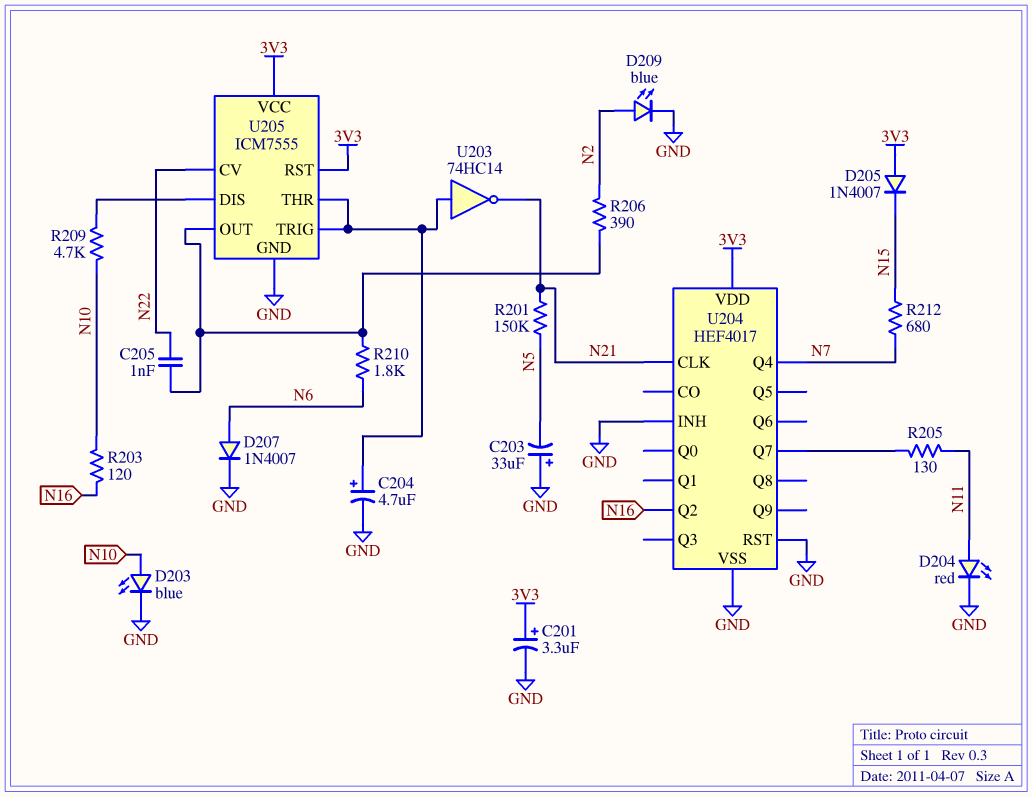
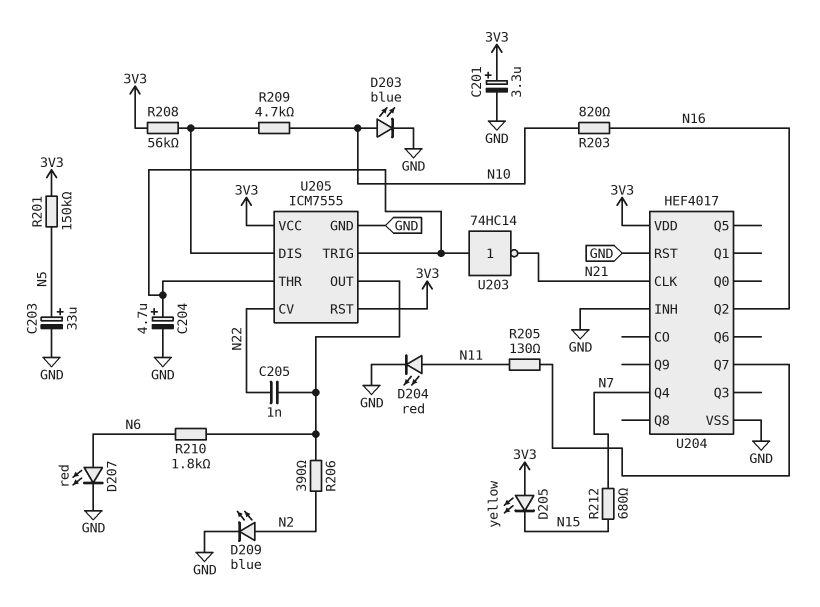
C203: 33uF (plus GND, minus N5) -> 33uF (plus N5, minus GND)
D205: diode 1N4007 (A 3V3, K N15) -> LED yellow (A 3V3, K N15)
D207: diode 1N4007 (A N6, K GND) -> LED red (A N6, K GND)
R201: 150k (N5, N21) -> 150k (3V3, N5)
R203: 120 (N10, N16) -> 820 (N10, N16)
R208: none -> 56k (3V3, U205/DIS)

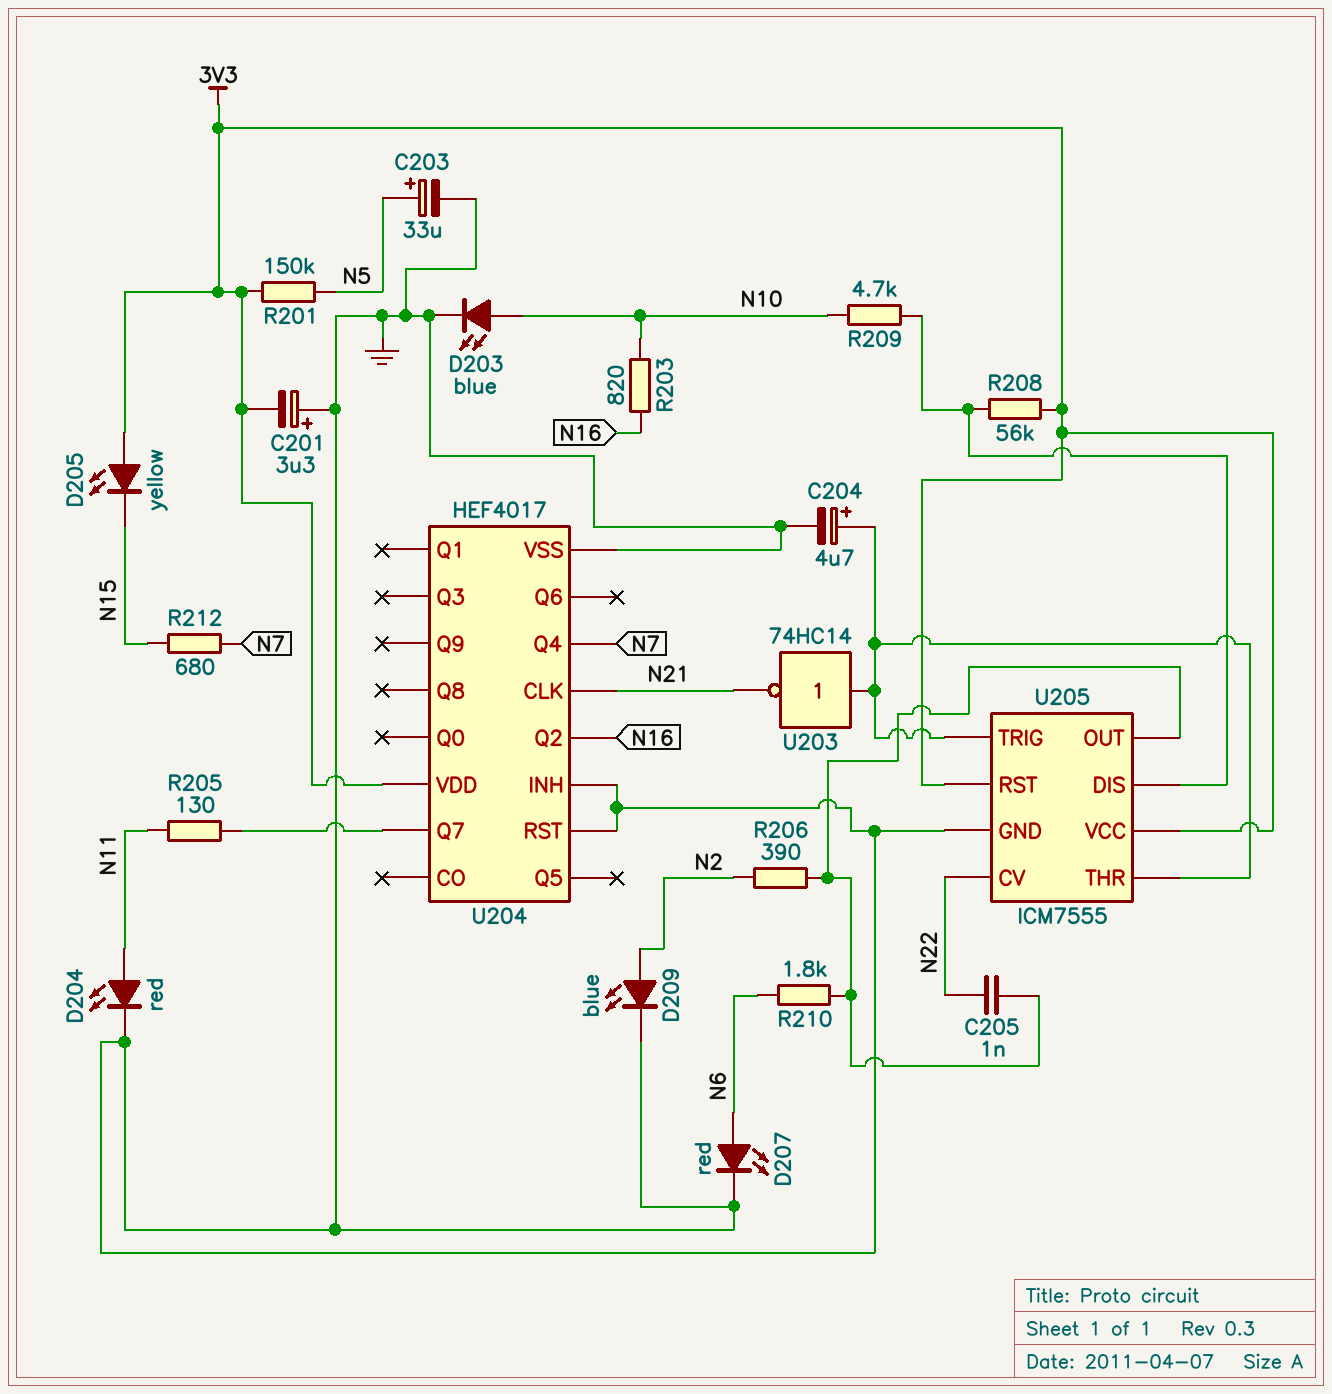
C201: 3.3uF (plus 3V3, minus GND) -> 3.3uF (plus GND, minus 3V3)

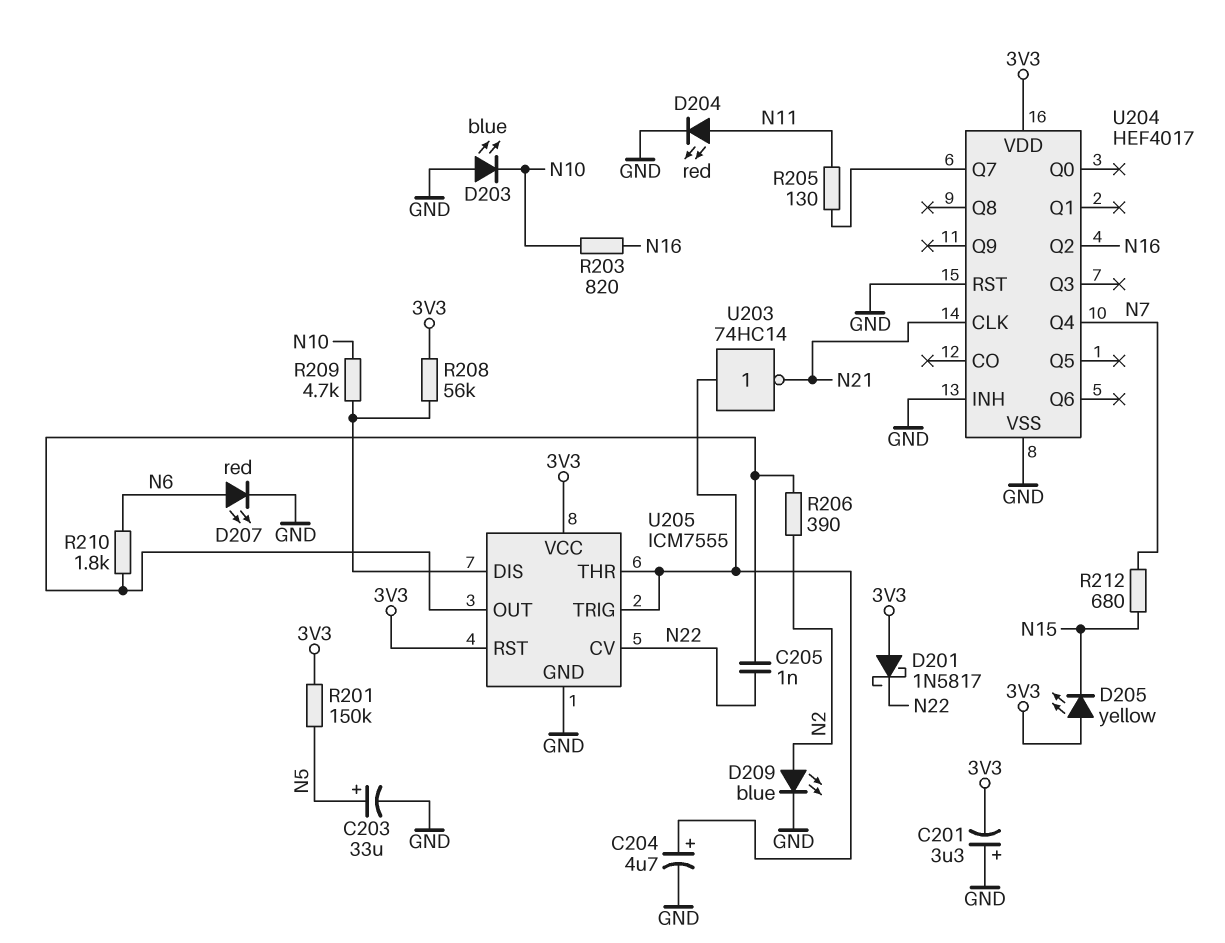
D201: none -> schottky 1N5817 (A 3V3, K N22)
D203: LED blue (A N10, K GND) -> LED blue (A GND, K N10)

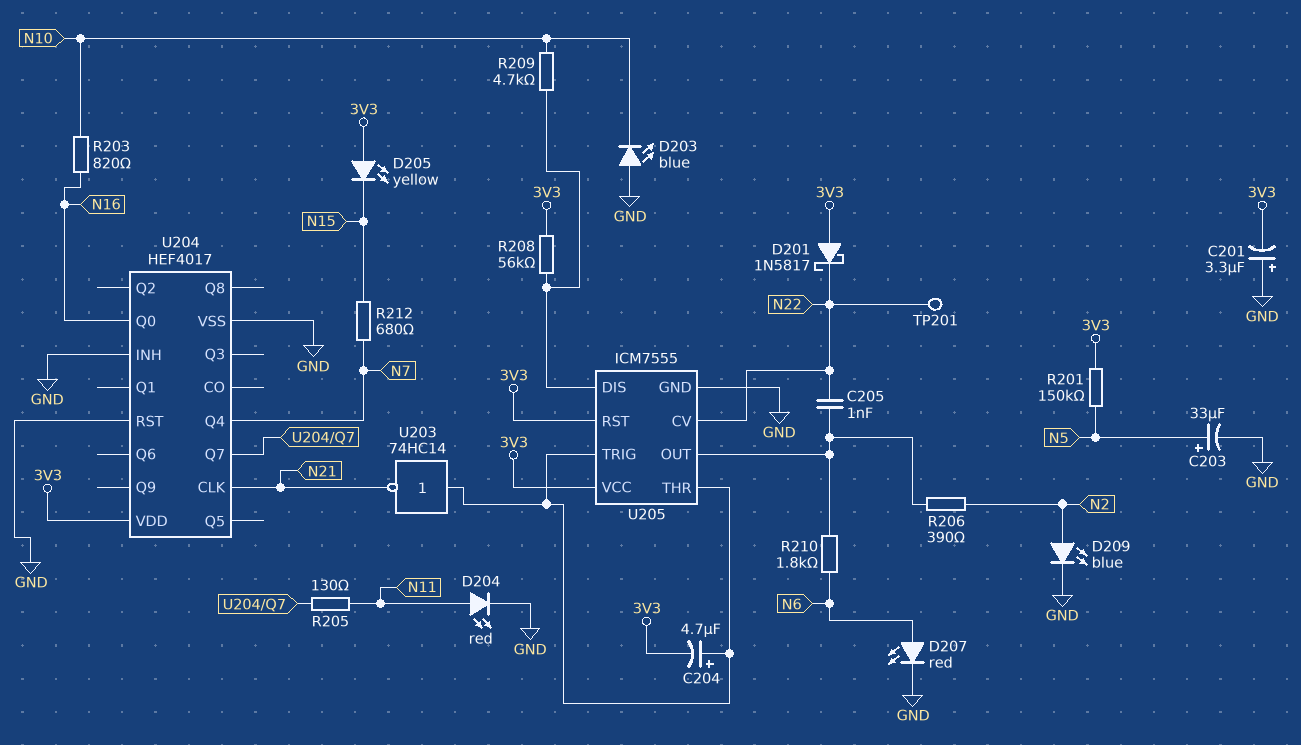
C204: 4.7uF (plus U205/THR, minus GND) -> 4.7uF (plus U205/THR, minus 3V3)
TP201: none -> test point (N22)
U204 pin Q0: none -> N16
U204 pin Q2: N16 -> none

